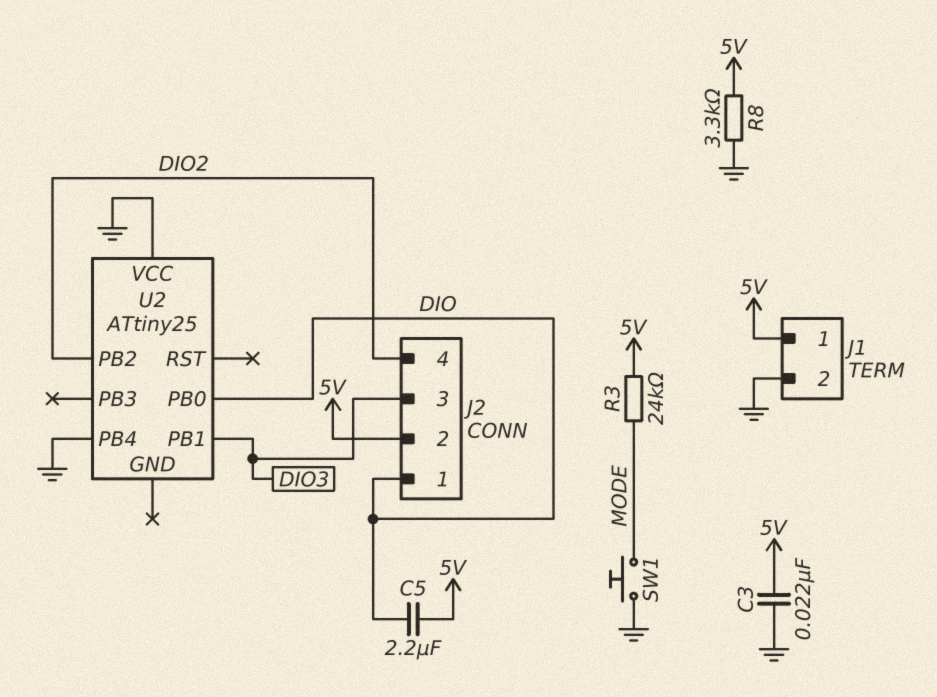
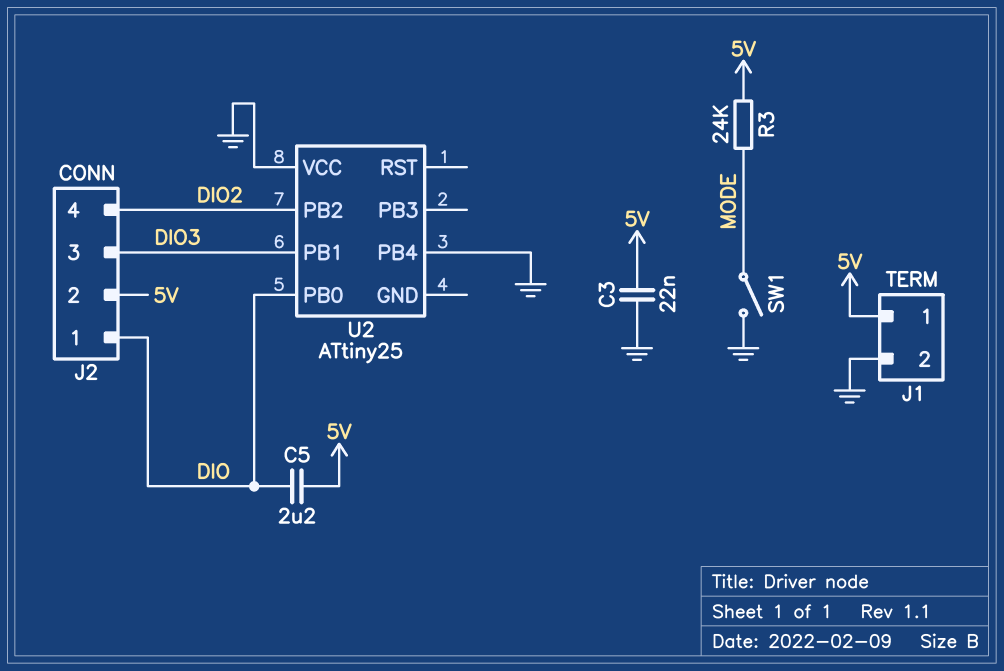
R8: 3.3k (5V, GND) -> none
SW1: button (GND, MODE) -> switch (GND, MODE)

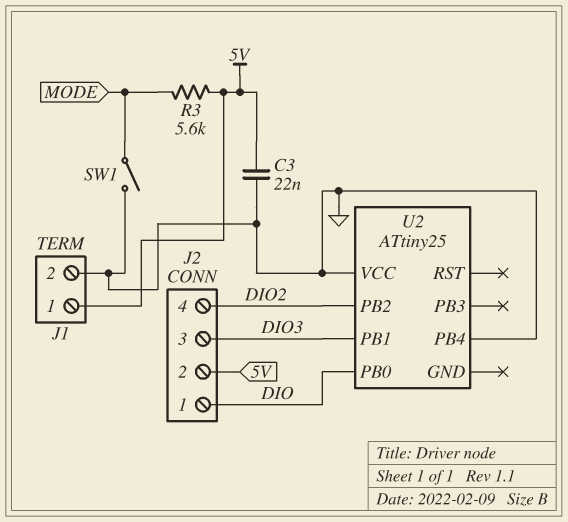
C5: 2.2uF (5V, DIO) -> none
R3: 24k (5V, MODE) -> 5.6k (5V, MODE)

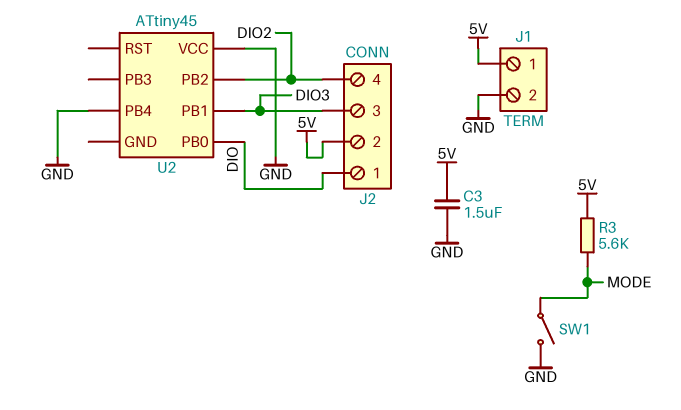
C3: 22nF (5V, GND) -> 1.5uF (5V, GND)
U2: ATtiny25 -> ATtiny45

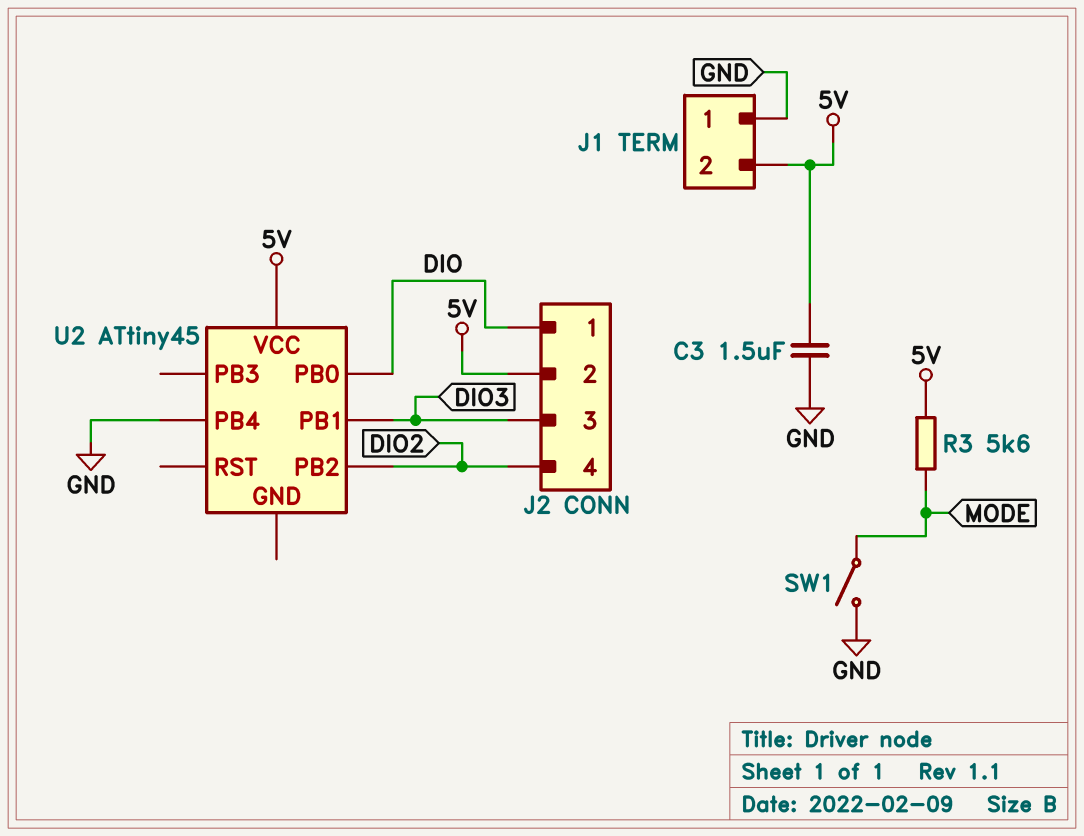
J1 pin 1: 5V -> GND
J1 pin 2: GND -> 5V
U2 pin VCC: GND -> 5V

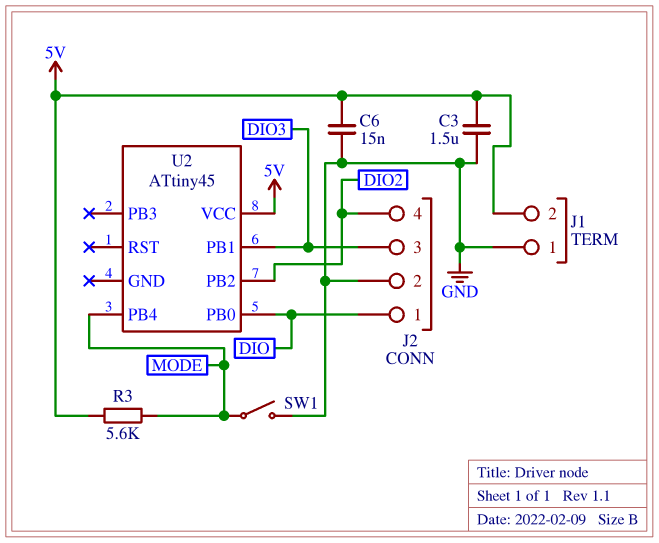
C6: none -> 15nF (5V, GND)
J2 pin 2: 5V -> GND
U2 pin PB4: GND -> MODE

